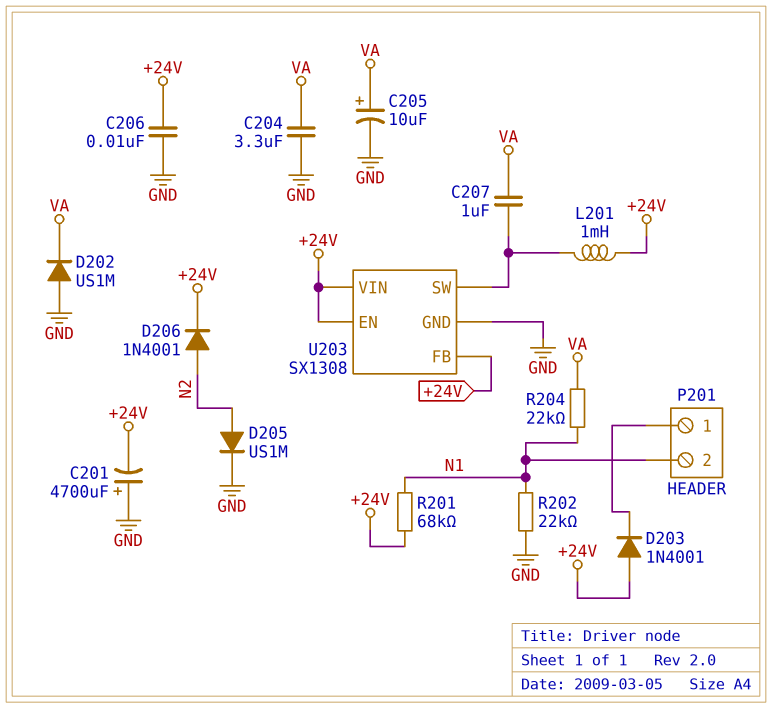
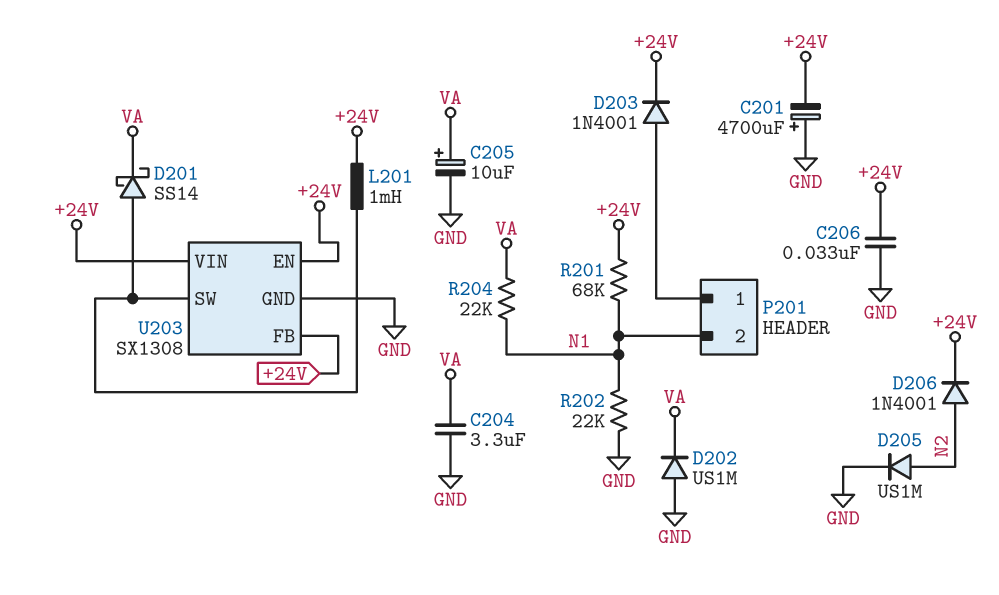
C206: 10nF (+24V, GND) -> 33nF (+24V, GND)
C207: 1uF (U203/SW, VA) -> none
D201: none -> schottky SS14 (A U203/SW, K VA)
D203: diode 1N4001 (A +24V, K P201/1) -> diode 1N4001 (A P201/1, K +24V)

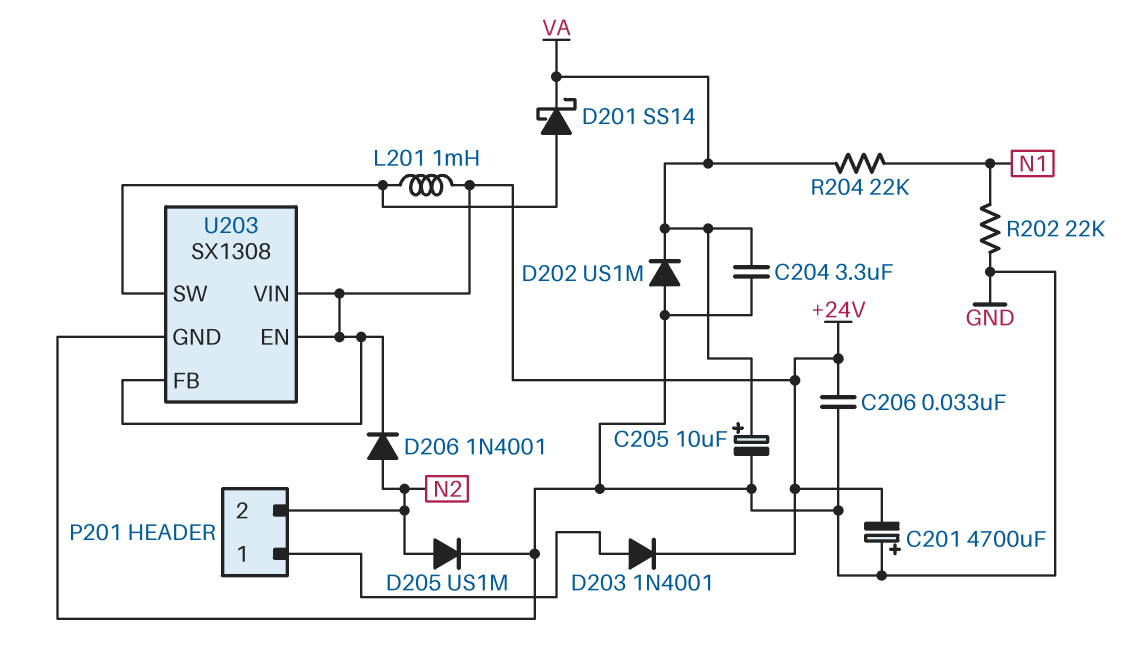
P201 pin 2: N1 -> N2
R201: 68k (+24V, N1) -> none

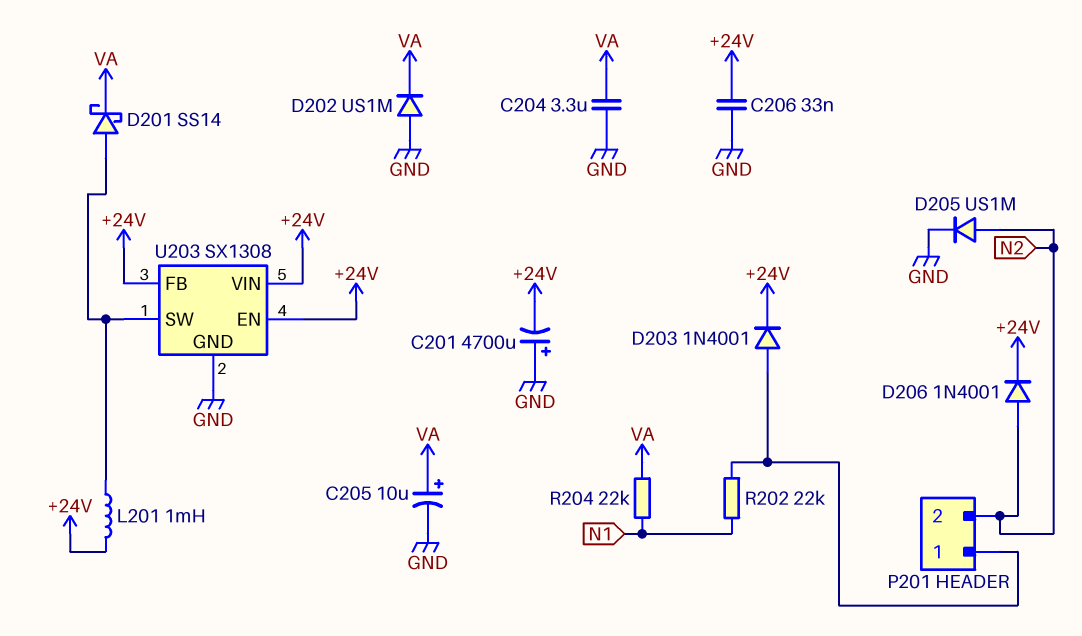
R202: 22k (GND, N1) -> 22k (N1, P201/1)

